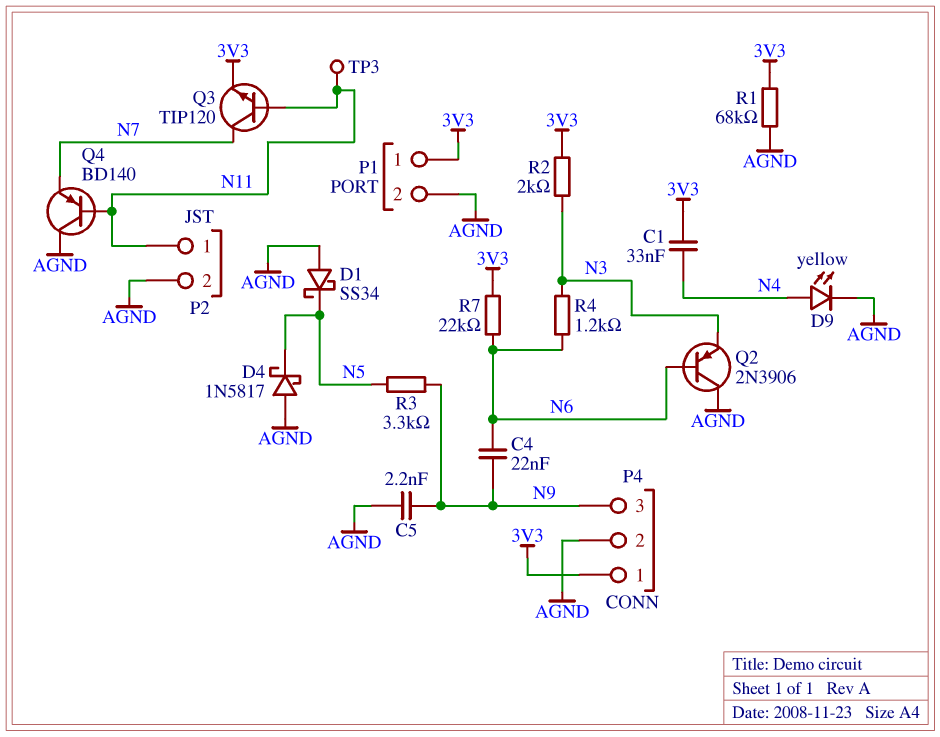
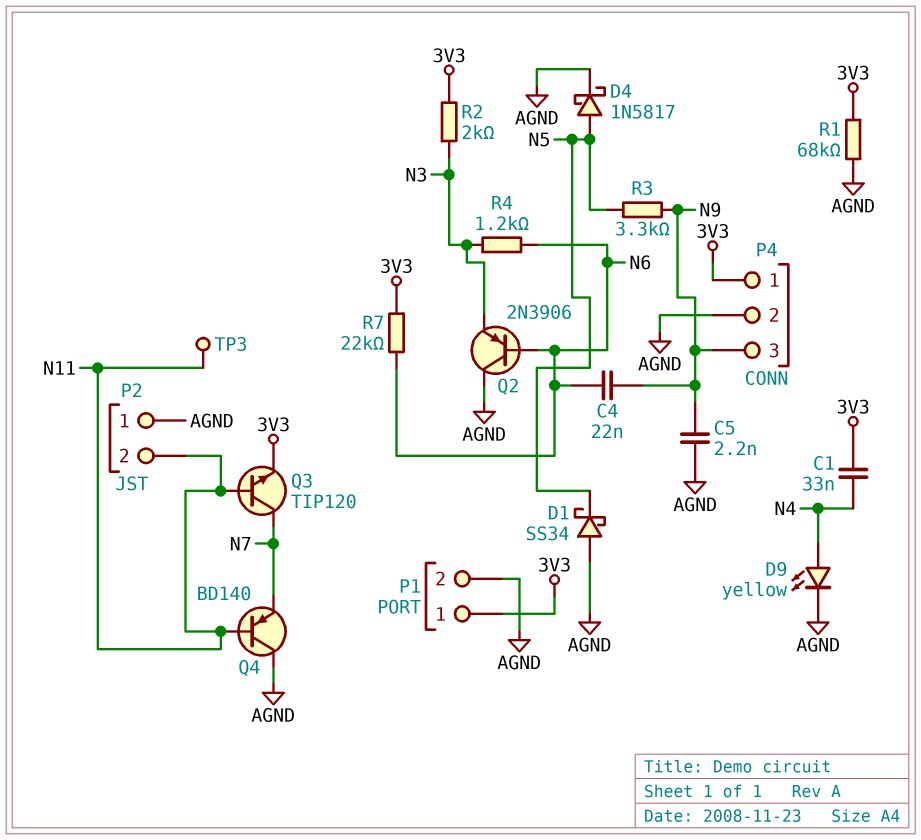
D4: schottky 1N5817 (A AGND, K N5) -> schottky 1N5817 (A N5, K AGND)
P2 pin 1: N11 -> AGND
P2 pin 2: AGND -> N11

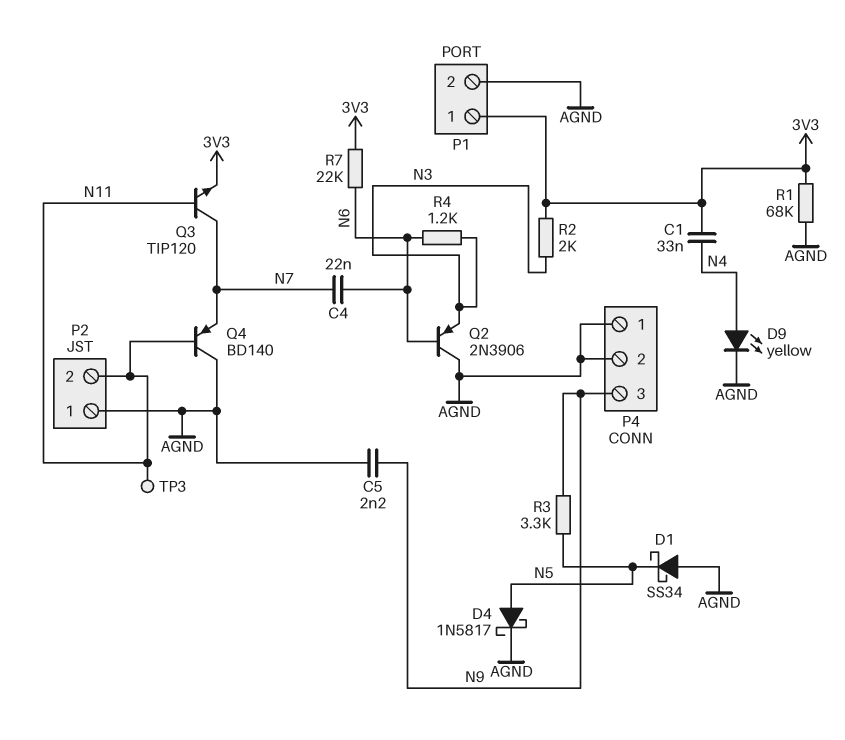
C4: 22nF (N6, N9) -> 22nF (N6, N7)
P4 pin 1: 3V3 -> AGND

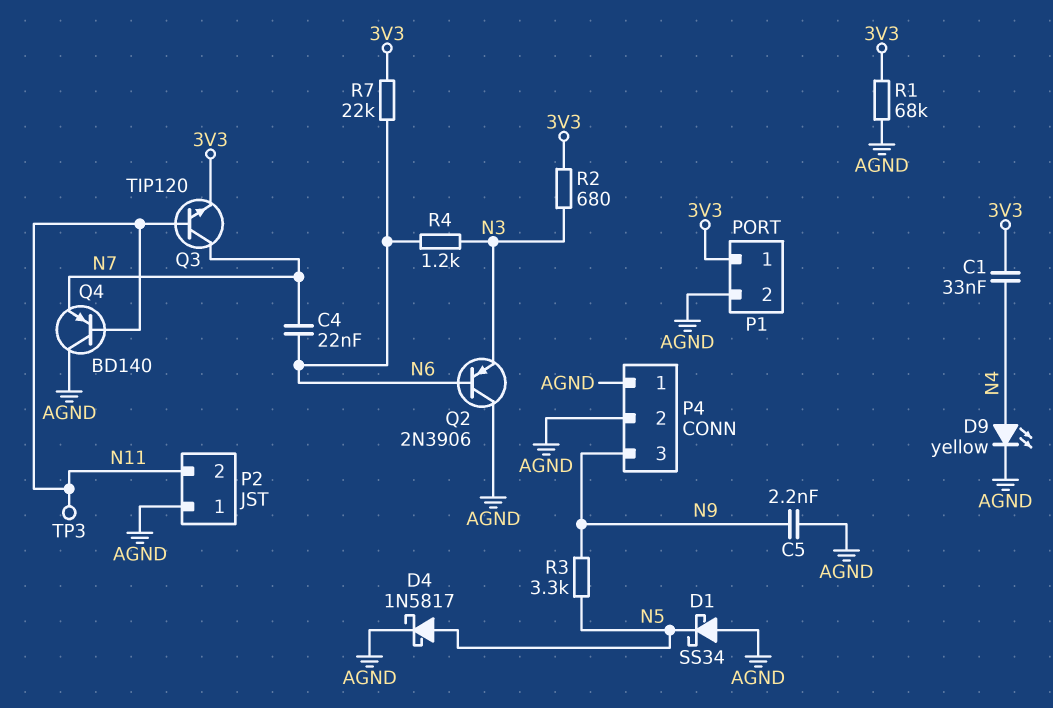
R2: 2k (3V3, N3) -> 680 (3V3, N3)

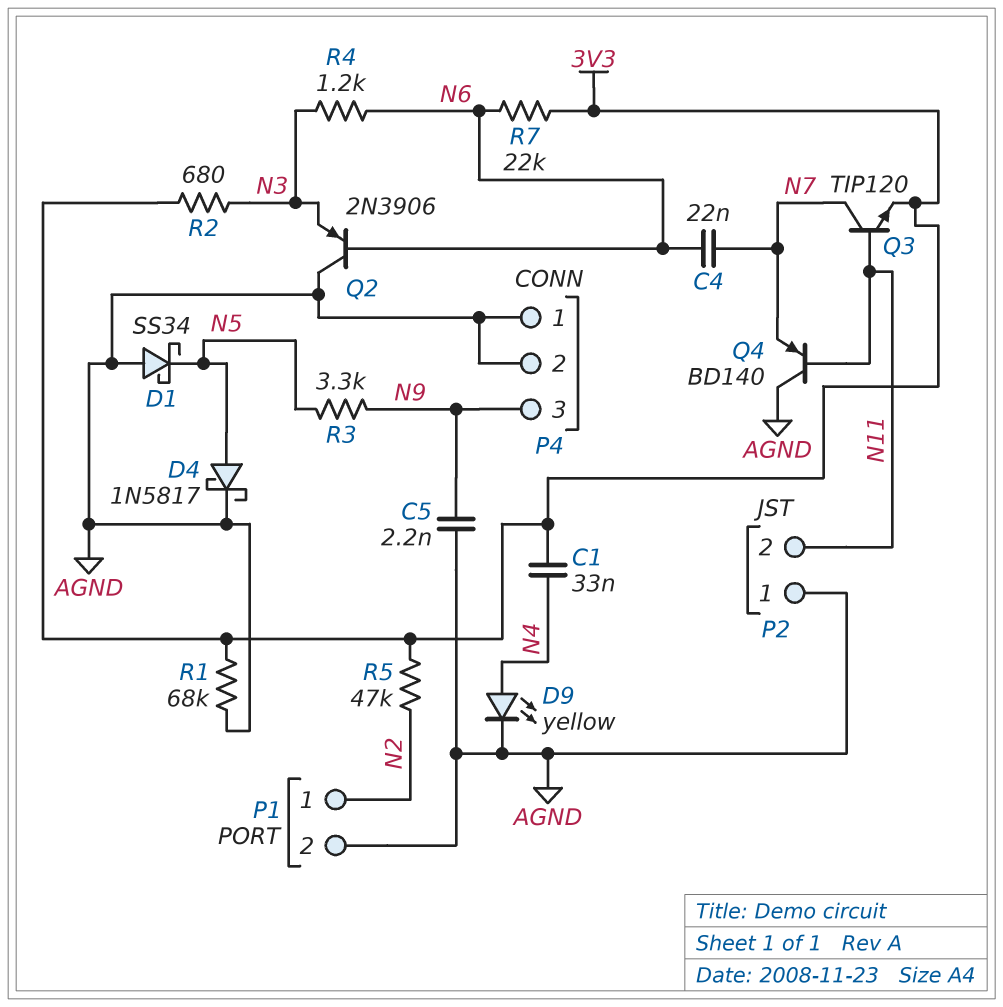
P1 pin 1: 3V3 -> N2
R5: none -> 47k (3V3, N2)
TP3: test point (N11) -> none

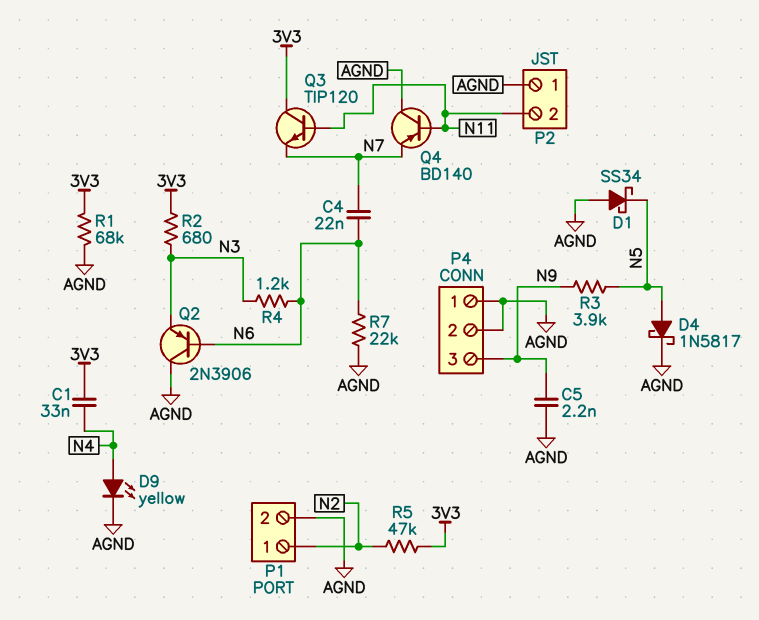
Q3: NPN TIP120 (B N11, C N7, E 3V3) -> NPN TIP120 (B N11, C 3V3, E N7)
R3: 3.3k (N5, N9) -> 3.9k (N5, N9)
R7: 22k (3V3, N6) -> 22k (AGND, N6)

